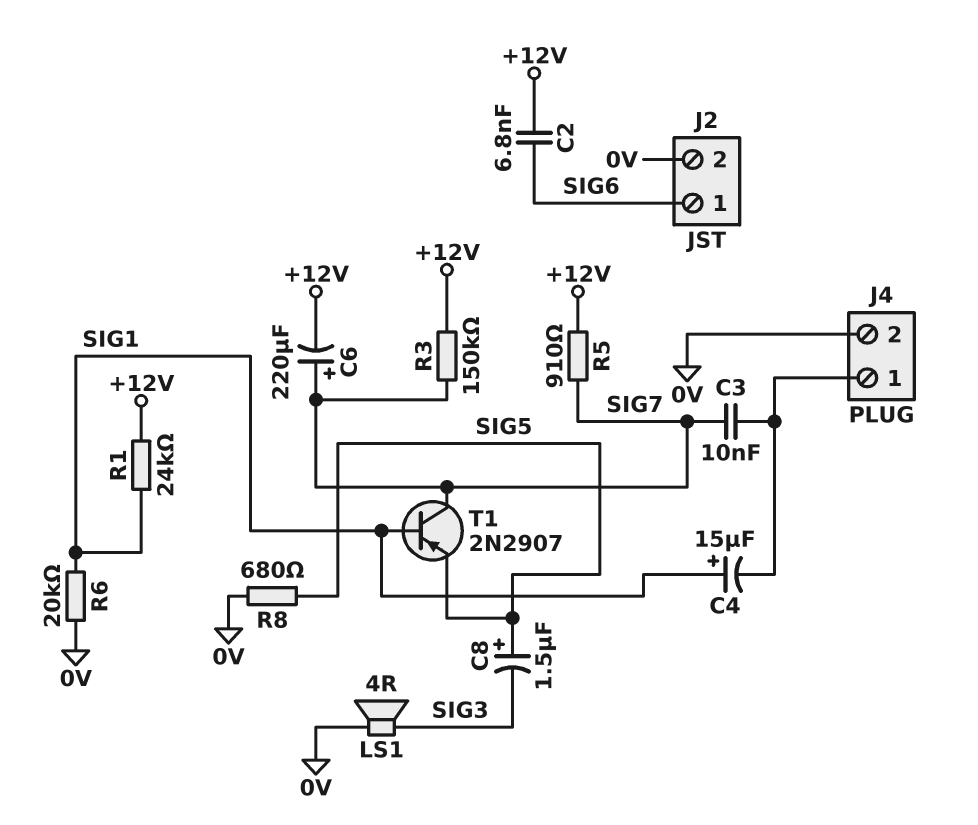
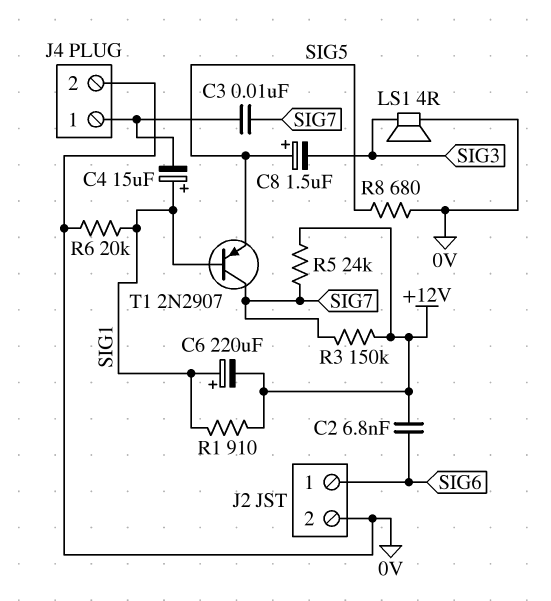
C6: 220uF (plus SIG7, minus +12V) -> 220uF (plus SIG1, minus +12V)
R1: 24k (+12V, SIG1) -> 910 (+12V, SIG1)
R5: 910 (+12V, SIG7) -> 24k (+12V, SIG7)

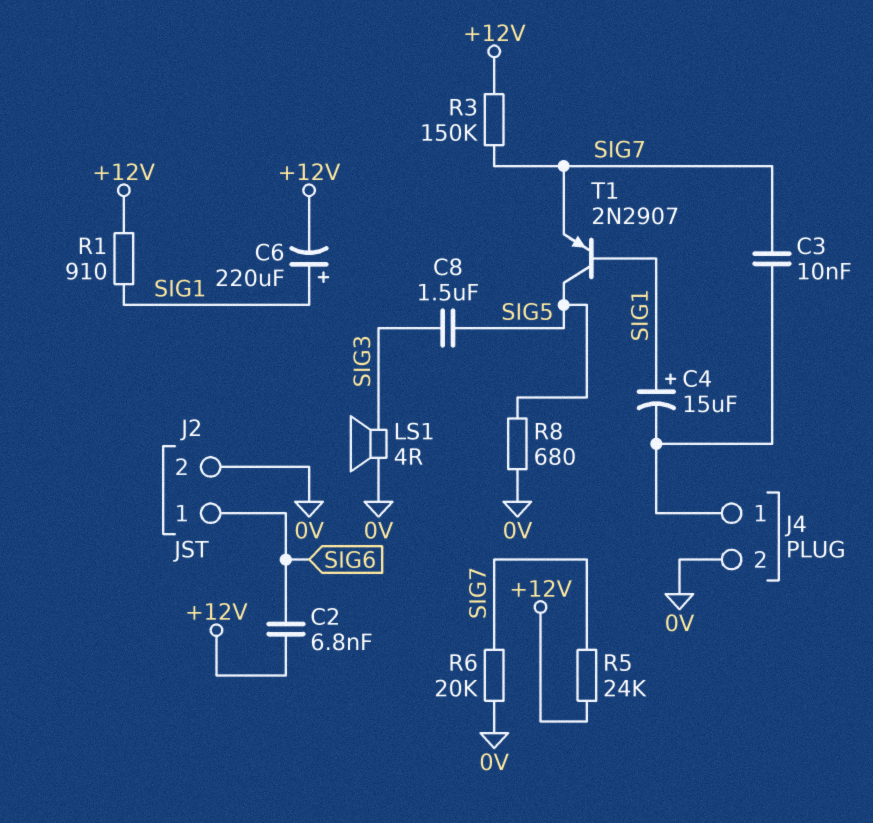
C8: 1.5uF (plus SIG5, minus SIG3) -> 1.5uF (SIG3, SIG5)
R6: 20k (0V, SIG1) -> 20k (0V, SIG7)
T1: PNP 2N2907 (B SIG1, C SIG7, E SIG5) -> PNP 2N2907 (B SIG1, C SIG5, E SIG7)

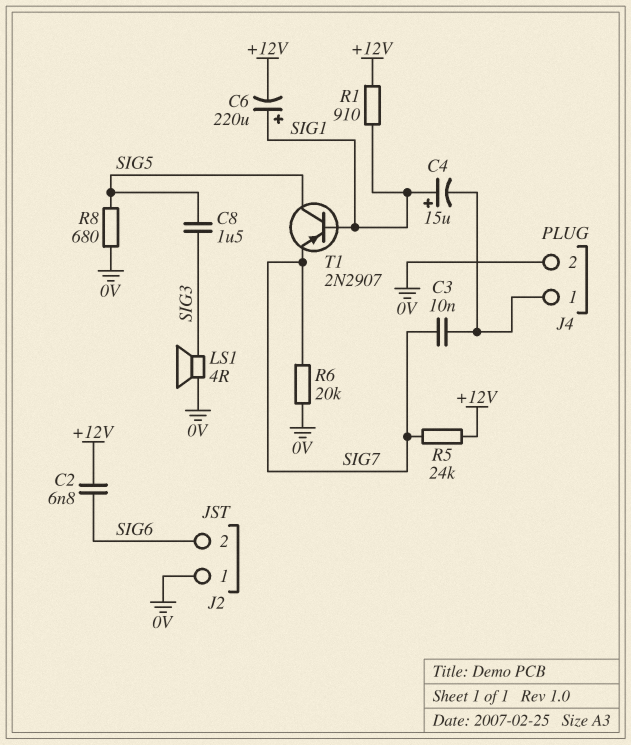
J2 pin 1: SIG6 -> 0V
J2 pin 2: 0V -> SIG6
R3: 150k (+12V, SIG7) -> none

